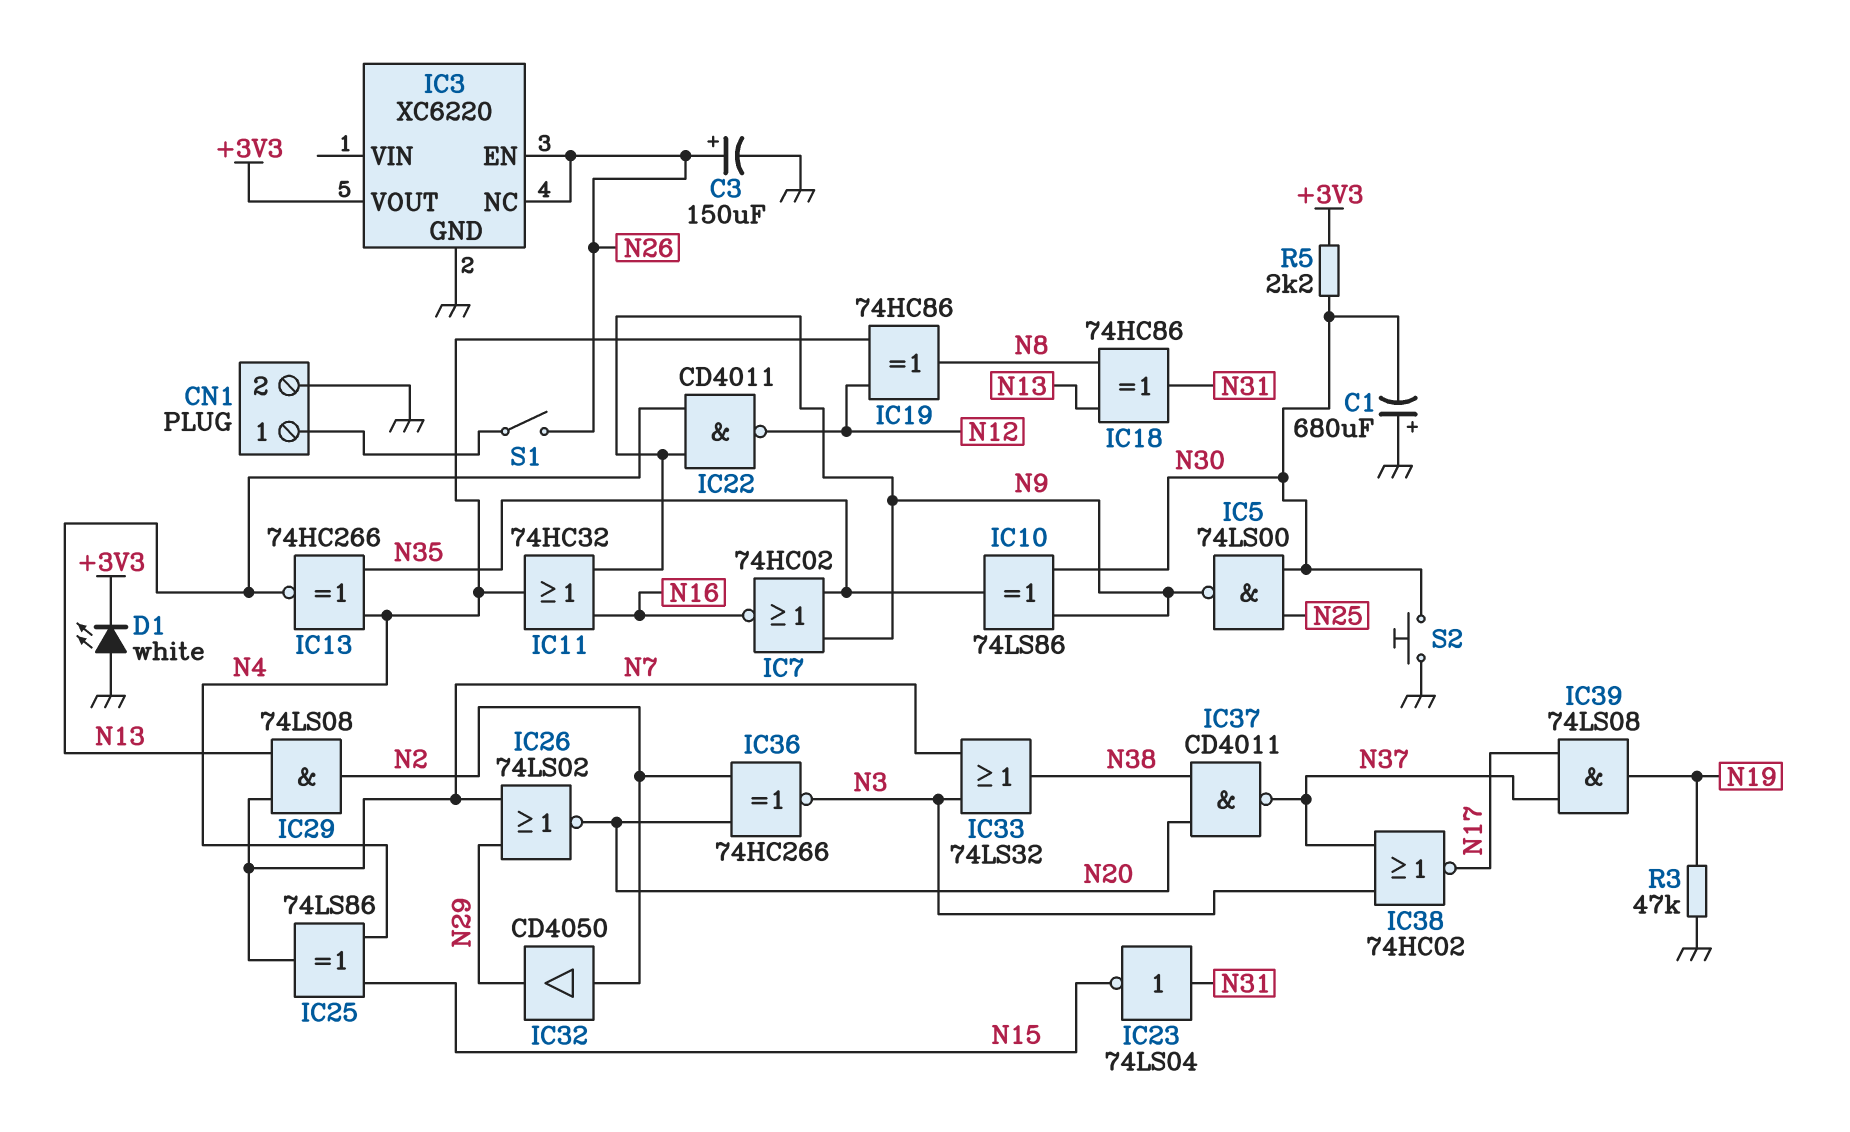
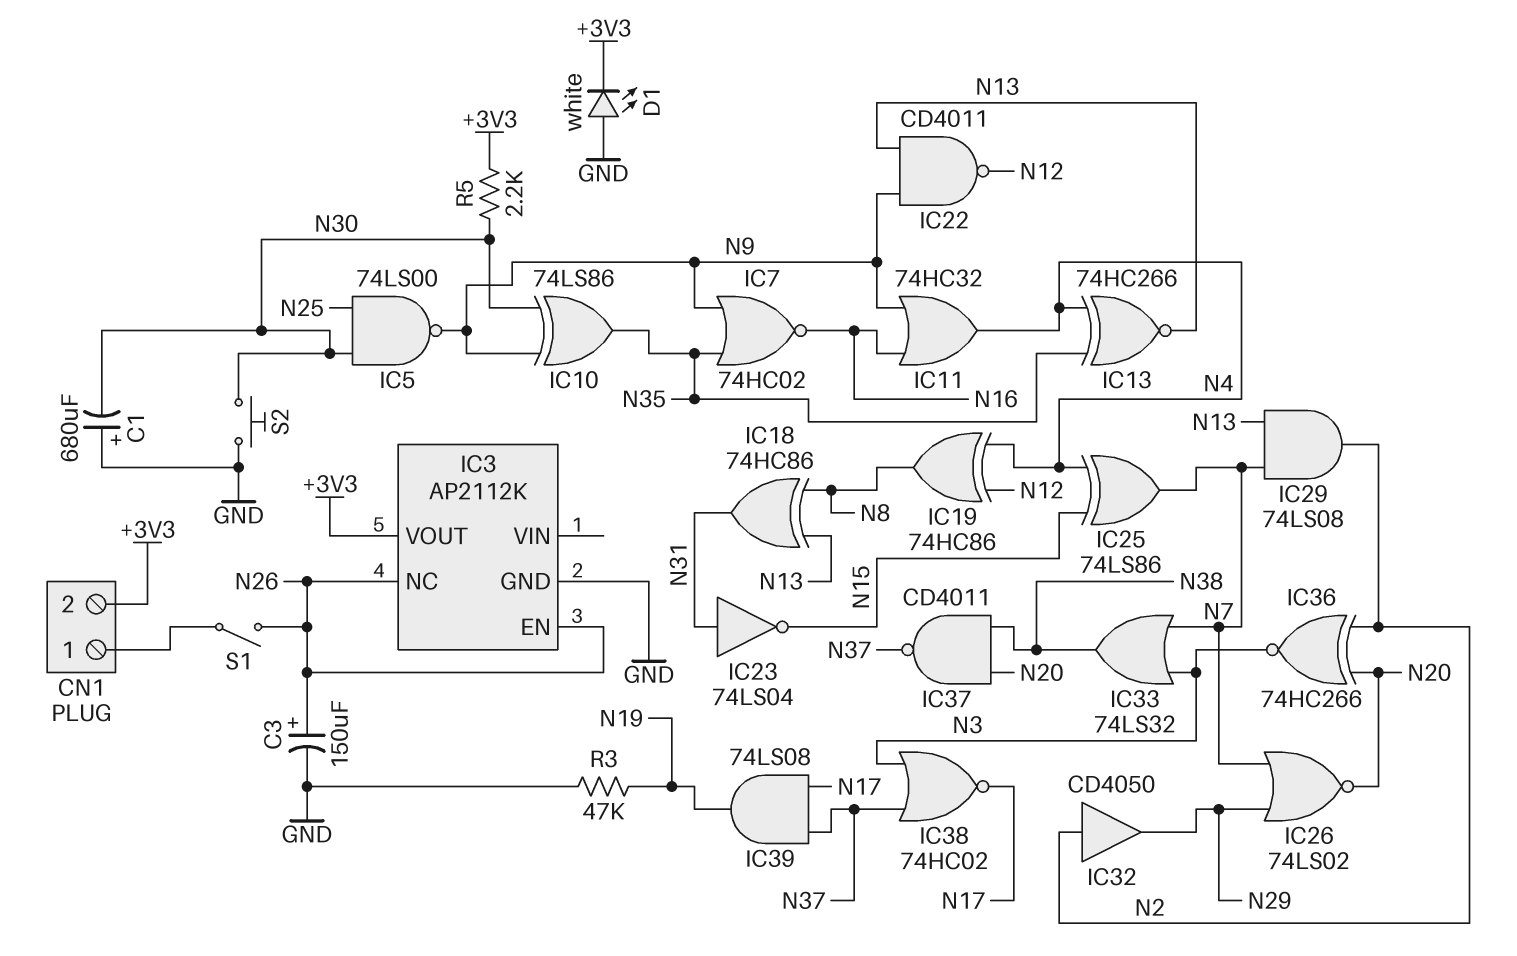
CN1 pin 2: GND -> +3V3
IC3: XC6220 -> AP2112K

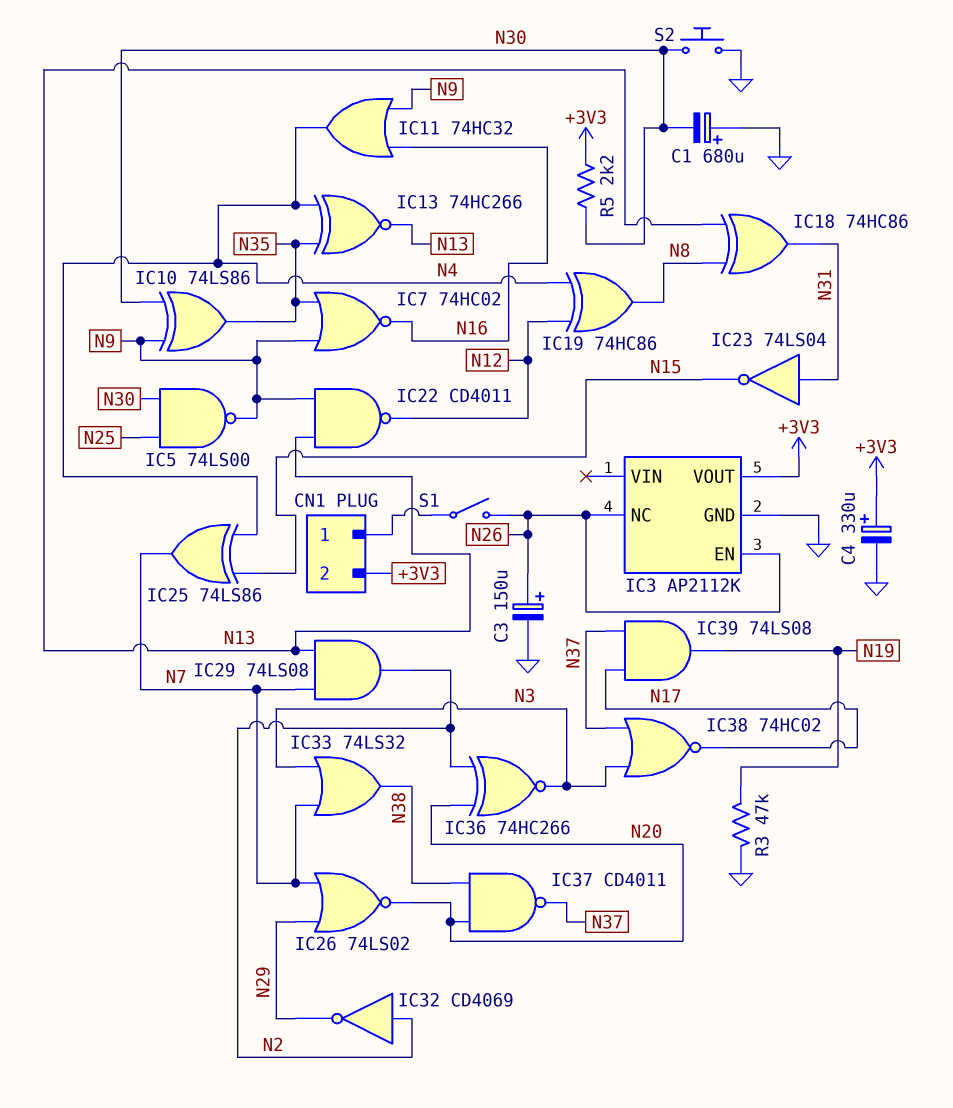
C4: none -> 330uF (plus +3V3, minus GND)
D1: LED white (A GND, K +3V3) -> none
IC32: buffer CD4050 (in N2, out N29) -> NOT CD4069 (in N2, out N29)

